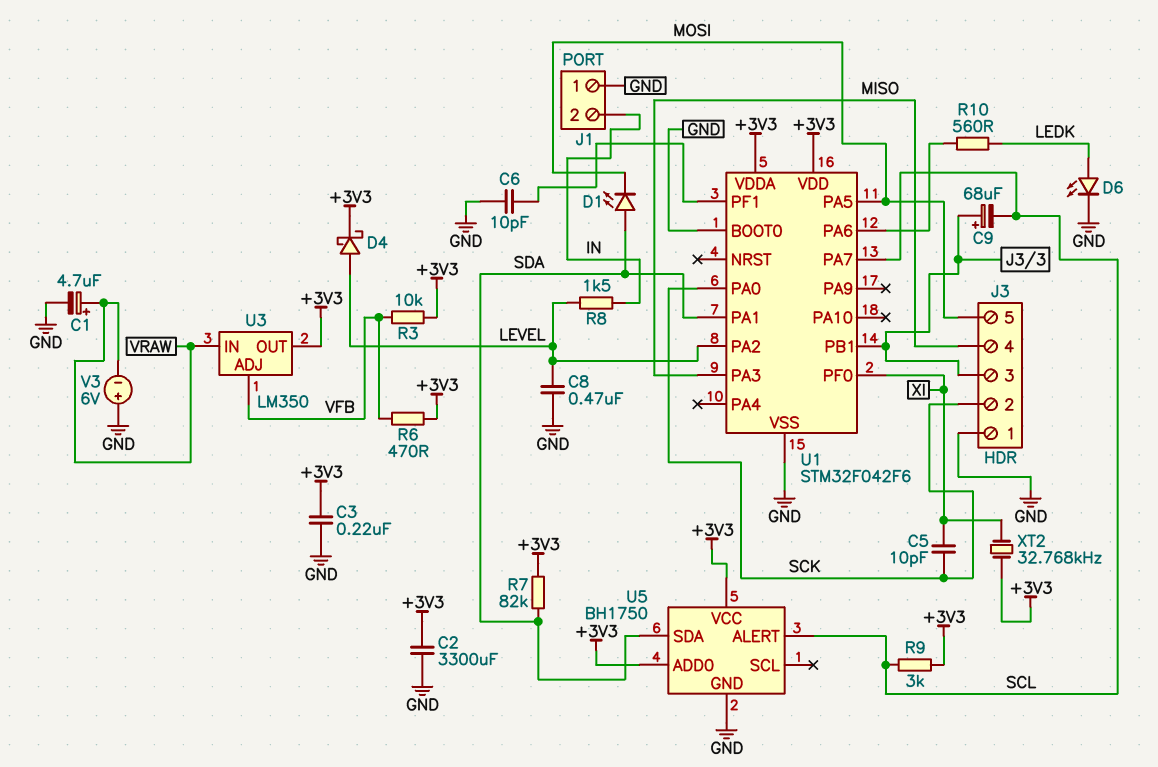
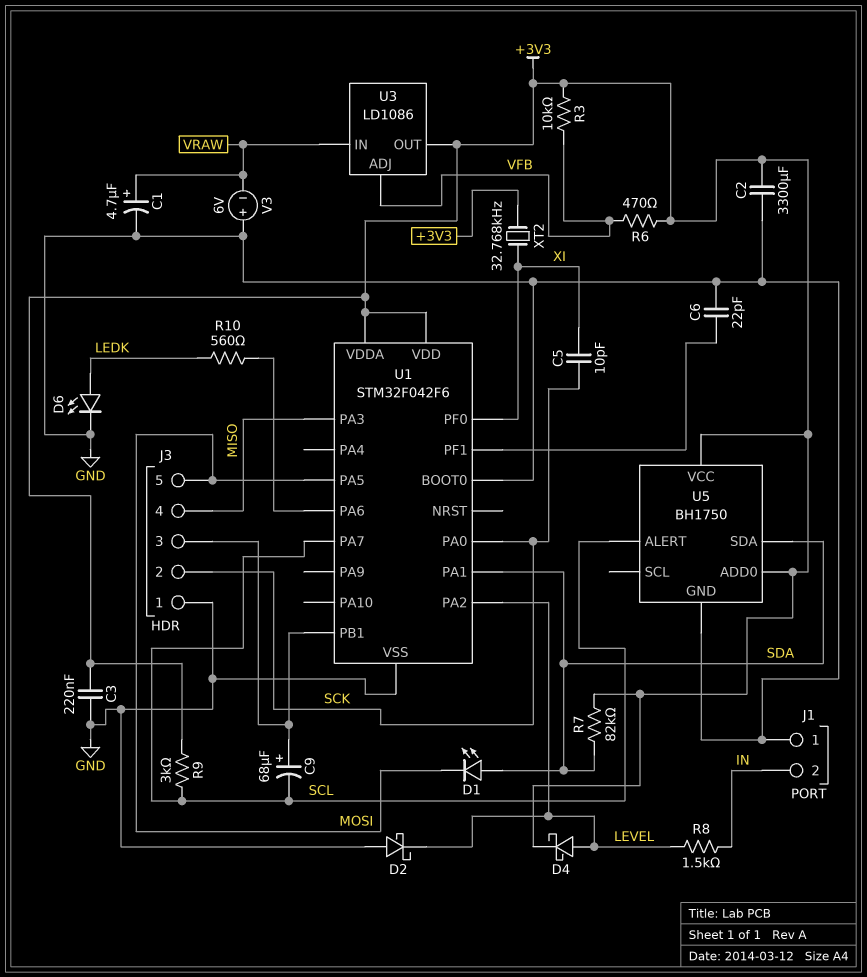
C6: 10pF (GND, U1/PF1) -> 22pF (GND, U1/PF1)
C8: 470nF (GND, LEVEL) -> none
D2: none -> schottky (A GND, K LEVEL)
U3: LM350 -> LD1086

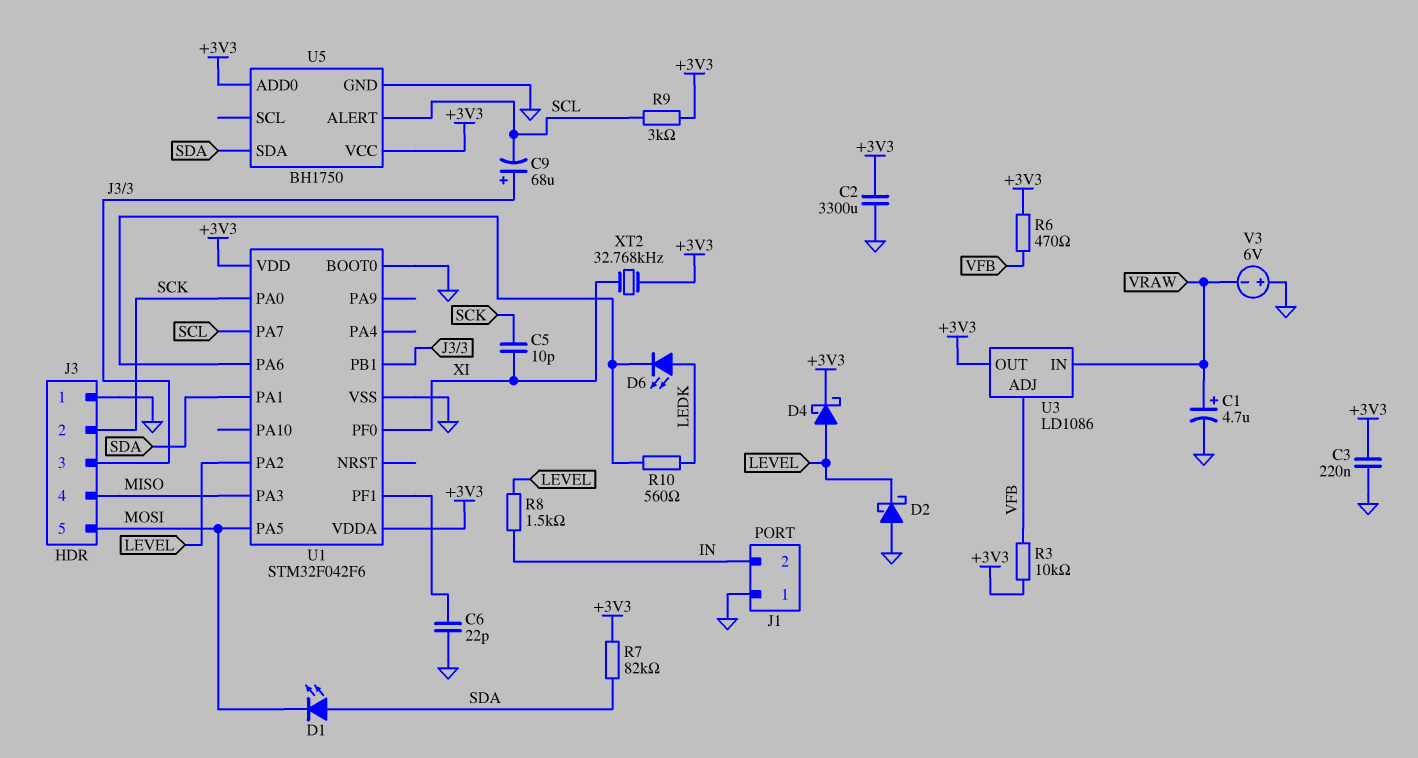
D6: LED (A LEDK, K GND) -> LED (A LEDK, K U1/PA6)

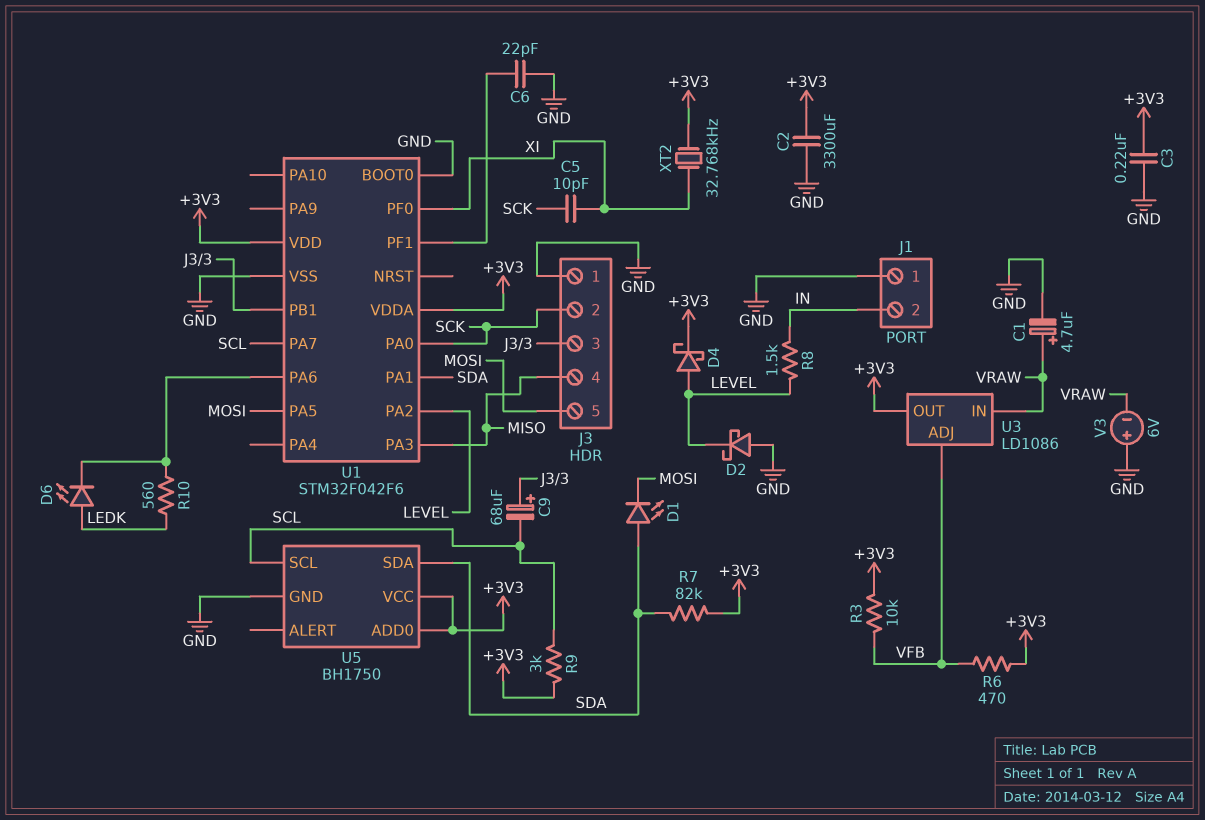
U5 pin ALERT: SCL -> none
U5 pin SCL: none -> SCL

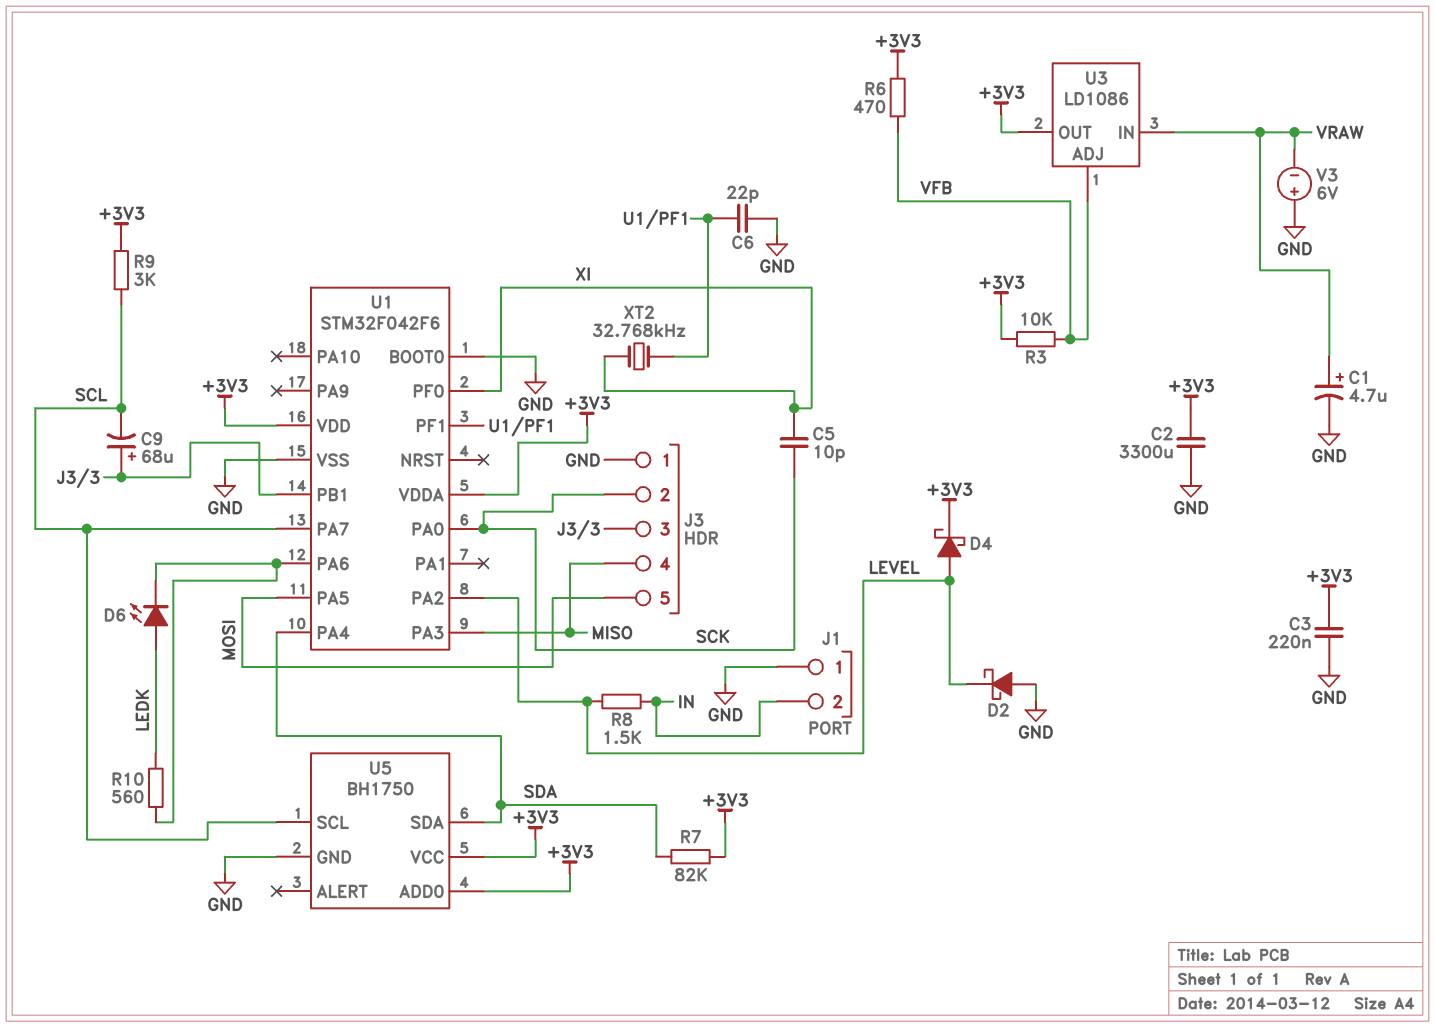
D1: LED (A SDA, K MOSI) -> none
U1 pin PA1: SDA -> none
U1 pin PA4: none -> SDA
XT2: 32.768kHz (+3V3, XI) -> 32.768kHz (U1/PF1, XI)

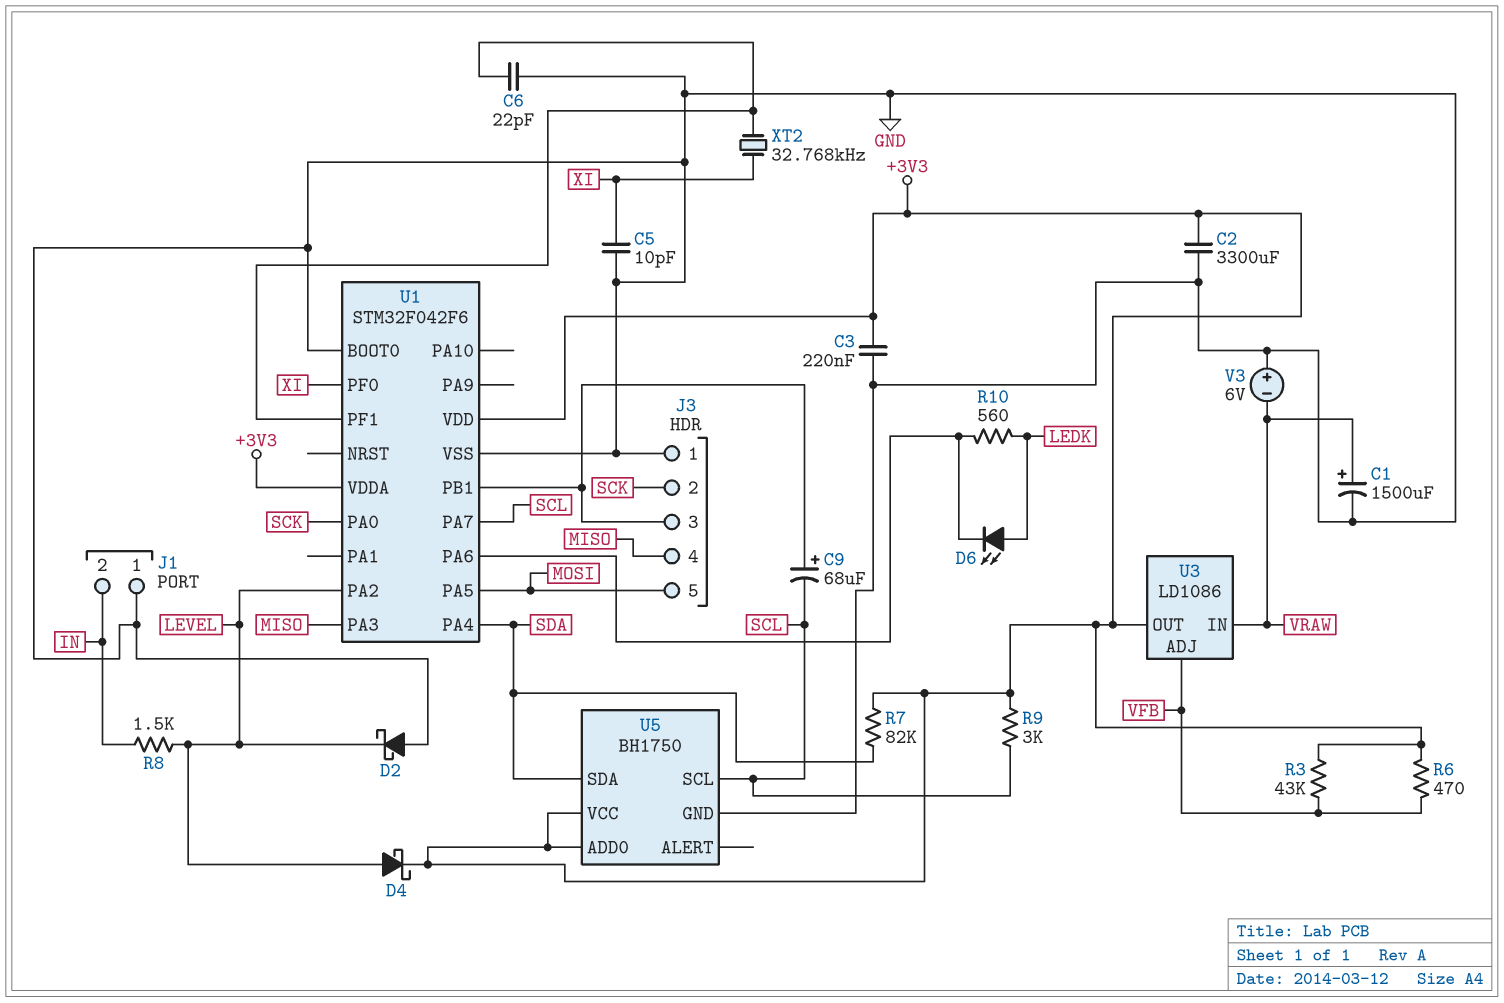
C1: 4.7uF (plus VRAW, minus GND) -> 1500uF (plus VRAW, minus GND)
C5: 10pF (SCK, XI) -> 10pF (GND, XI)
R3: 10k (+3V3, VFB) -> 43k (+3V3, VFB)

